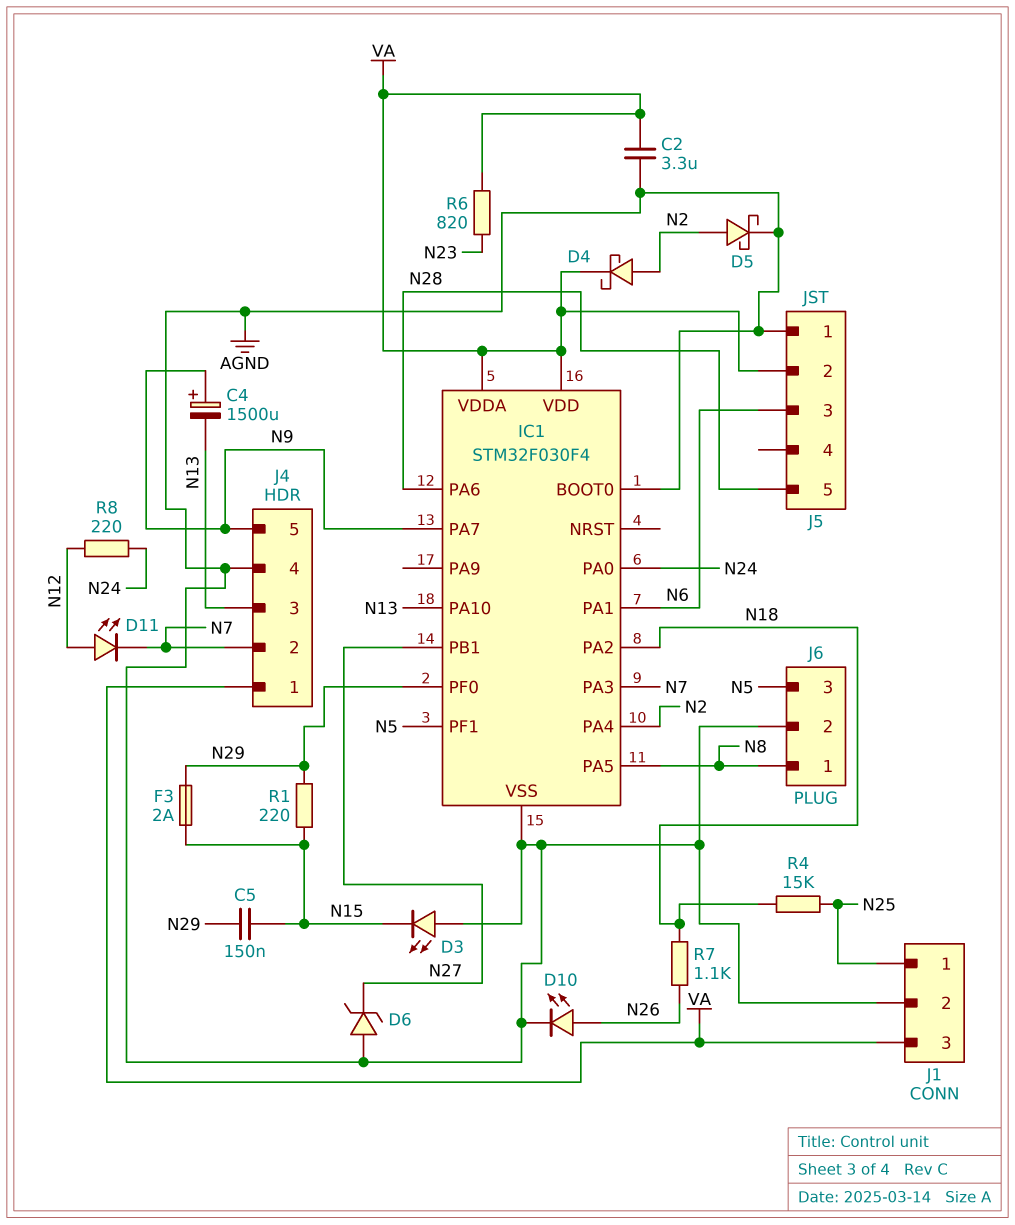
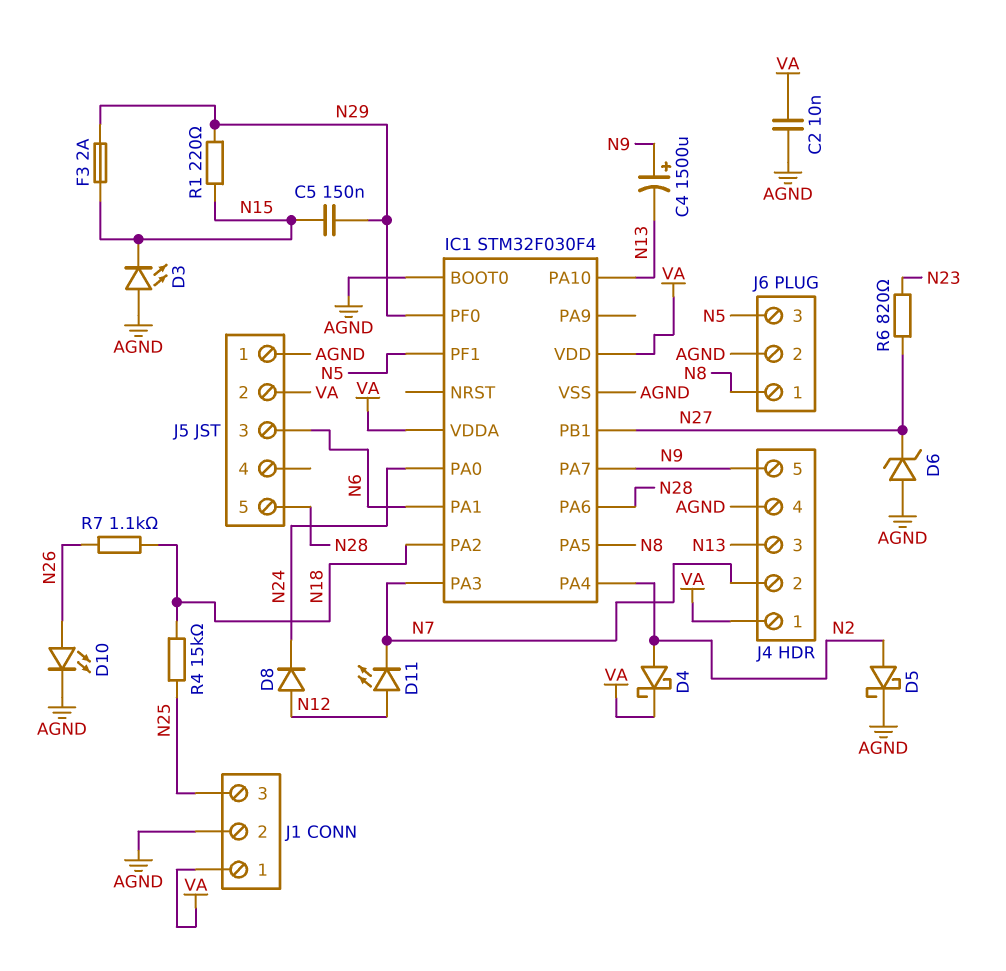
C2: 3.3uF (AGND, VA) -> 10nF (AGND, VA)
D8: none -> diode (A N12, K N24)
J1 pin 1: N25 -> VA
J1 pin 3: VA -> N25
R6: 820 (N23, VA) -> 820 (N23, N27)
R8: 220 (N12, N24) -> none

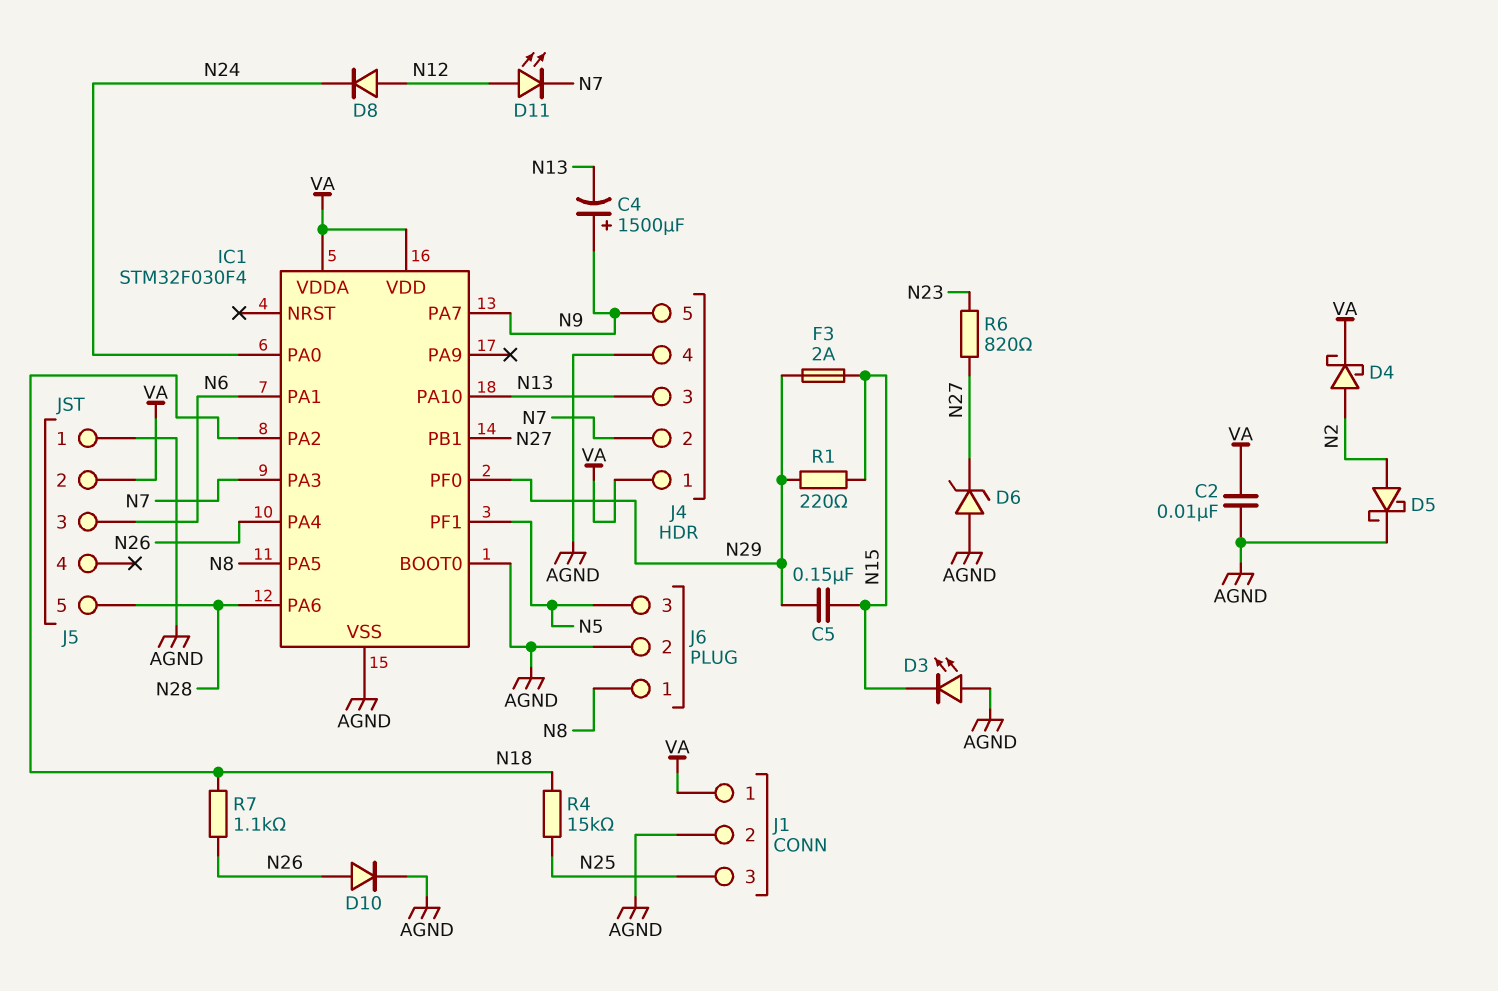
D10: LED (A N26, K AGND) -> diode (A N26, K AGND)
IC1 pin PA4: N2 -> N26

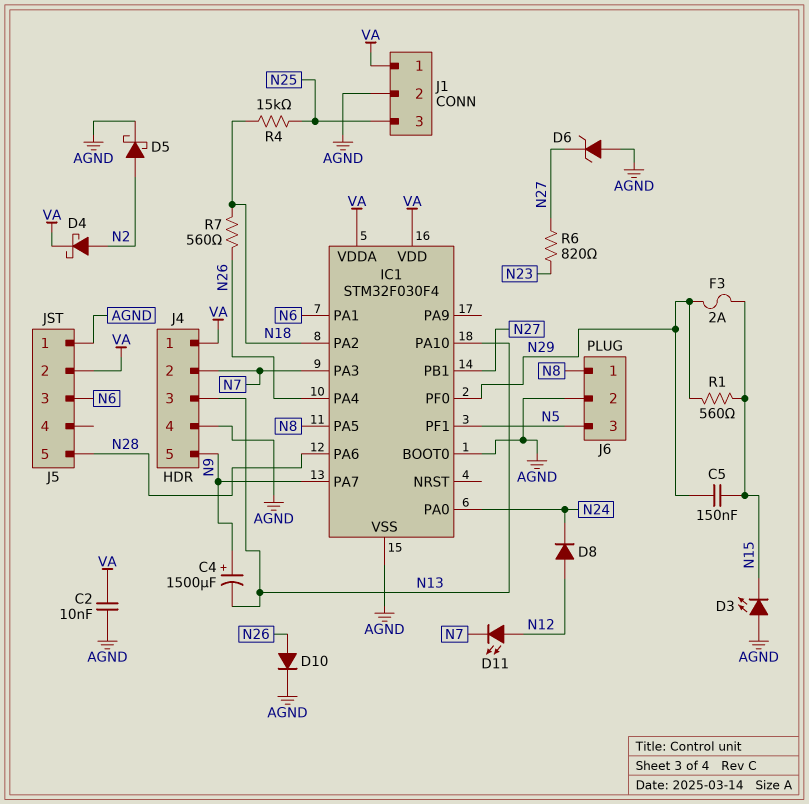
R1: 220 (N15, N29) -> 560 (N15, N29)
R7: 1.1k (N18, N26) -> 560 (N18, N26)

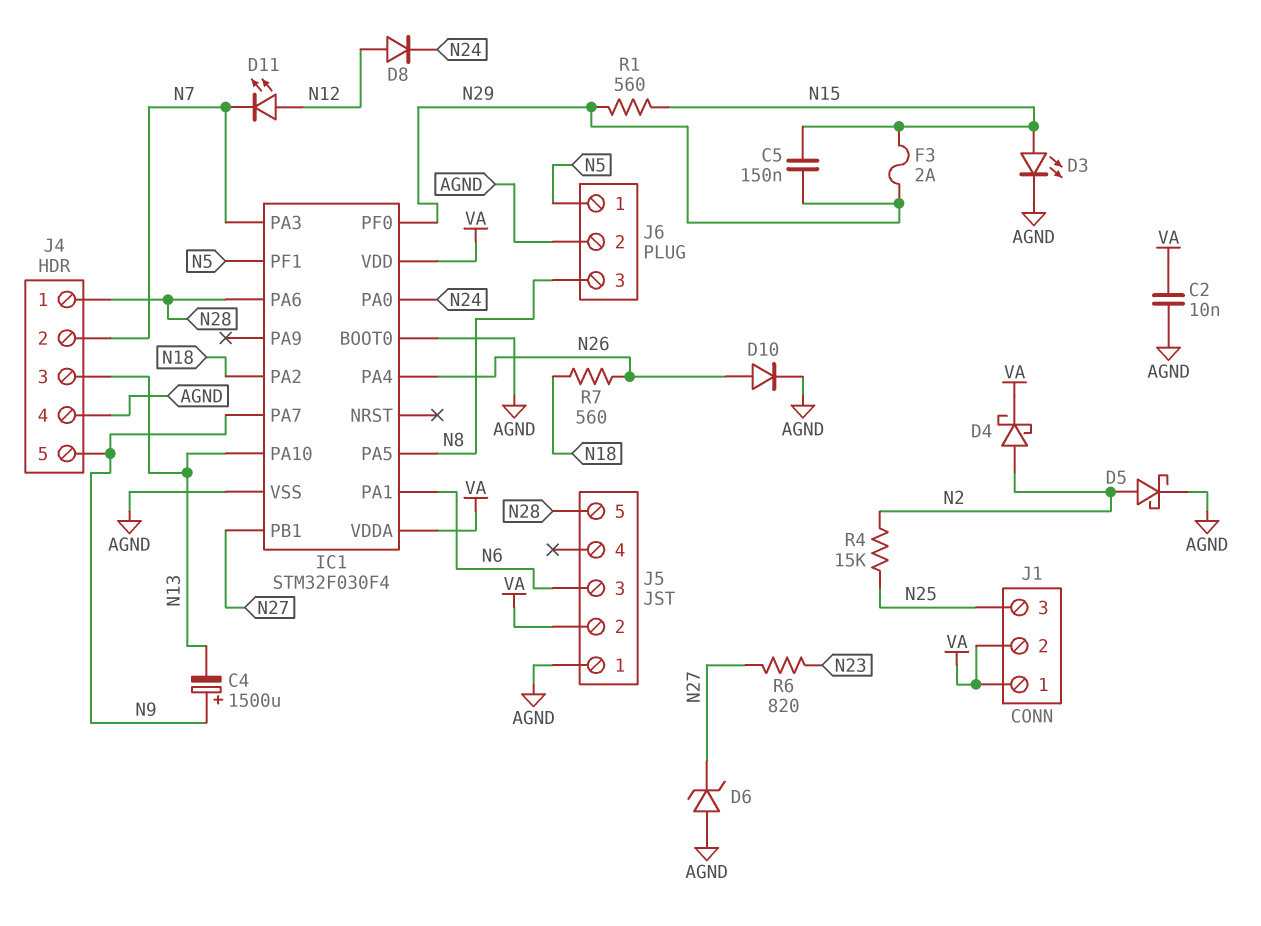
D3: LED (A AGND, K N15) -> LED (A N15, K AGND)
J1 pin 2: AGND -> VA
J4 pin 1: VA -> N28
J6 pin 1: N8 -> N5
J6 pin 3: N5 -> N8
R4: 15k (N18, N25) -> 15k (N2, N25)

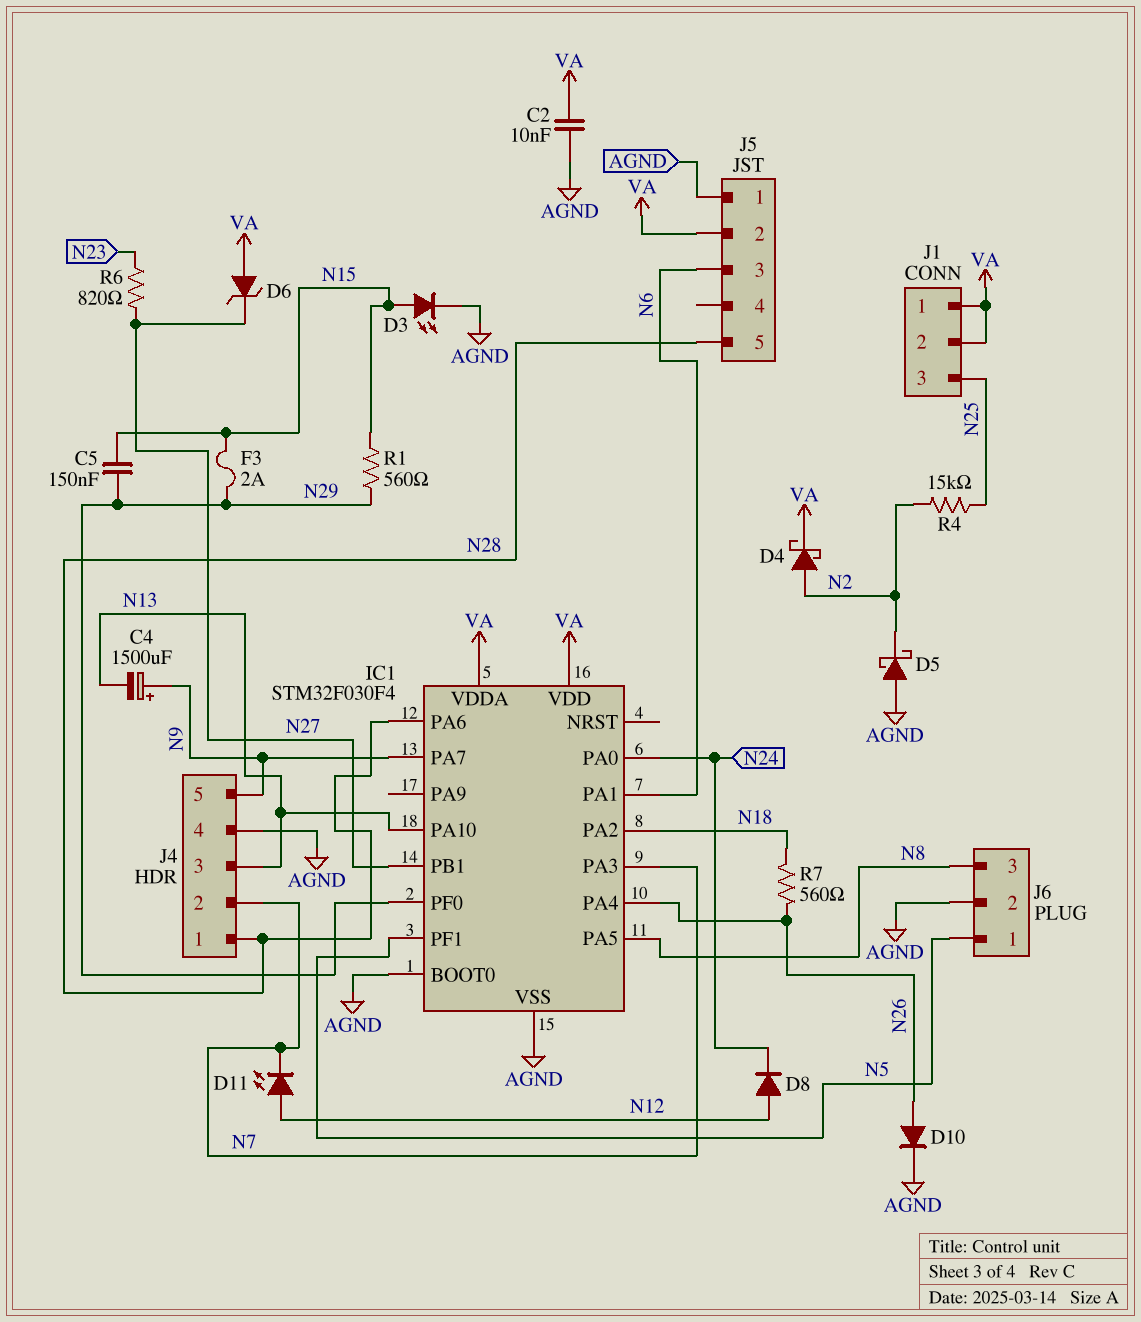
D5: schottky (A N2, K AGND) -> schottky (A AGND, K N2)
D6: zener (A AGND, K N27) -> zener (A VA, K N27)

